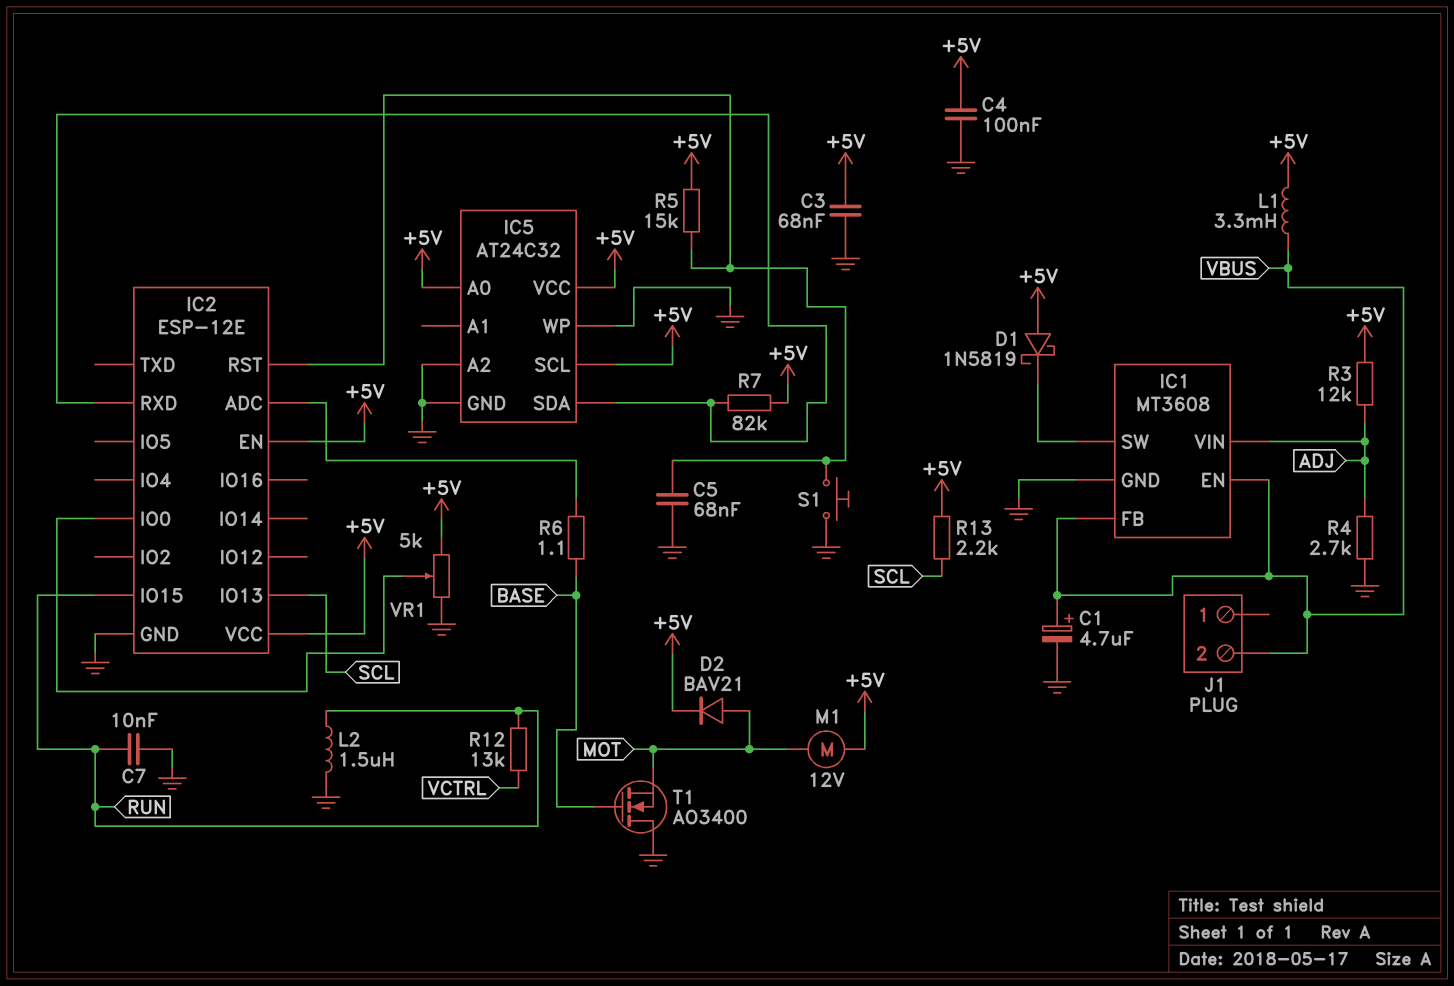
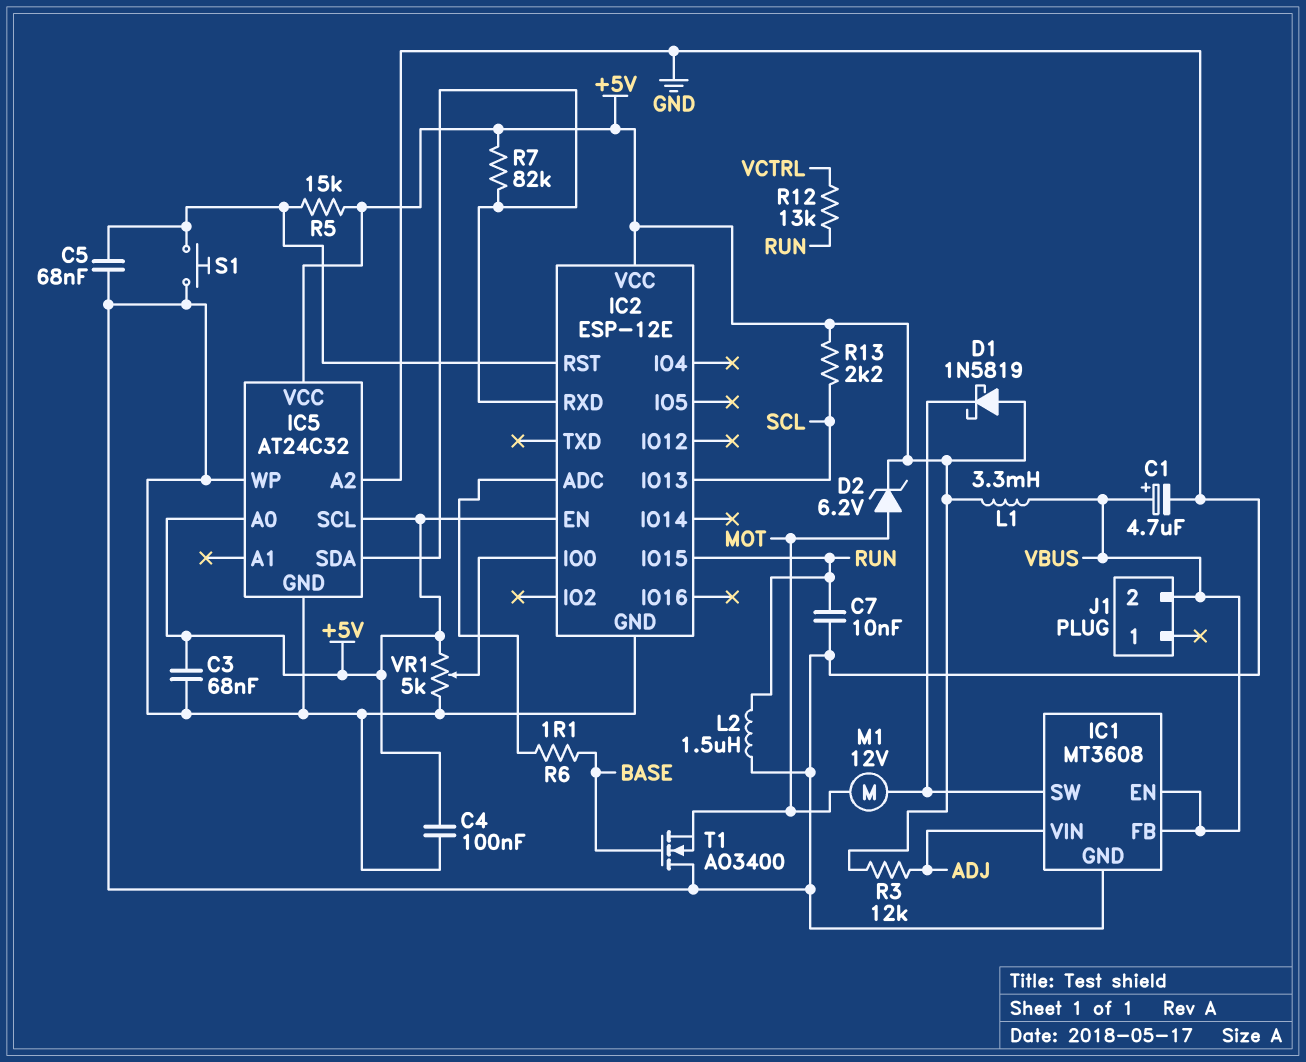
D2: diode BAV21 (A MOT, K +5V) -> zener 6.2V (A MOT, K +5V)
M1: motor 12V (+5V, MOT) -> motor 12V (IC1/SW, MOT)
R4: 2.7k (ADJ, GND) -> none

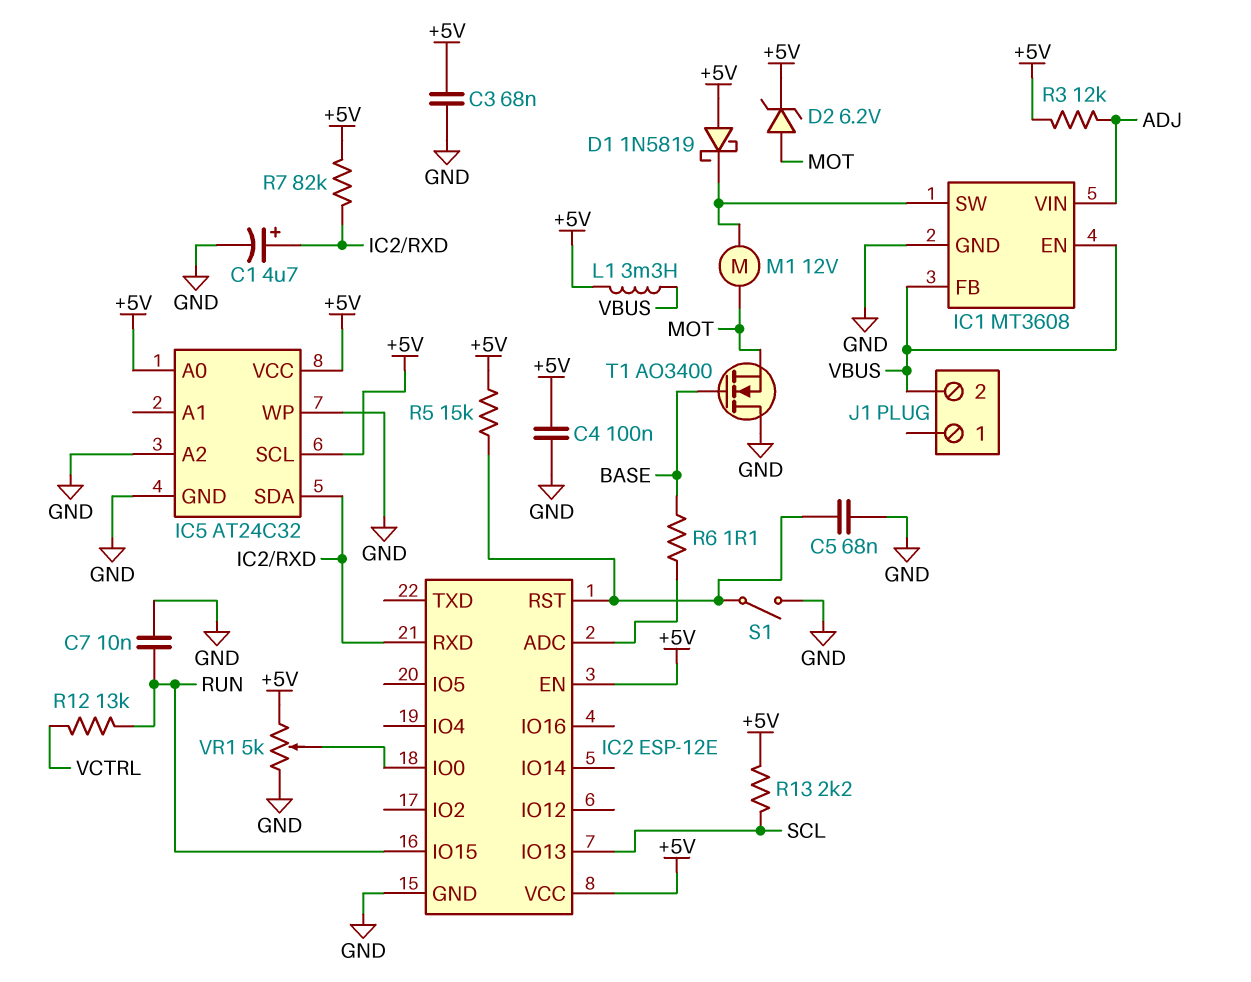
C1: 4.7uF (plus VBUS, minus GND) -> 4.7uF (plus IC2/RXD, minus GND)
L2: 1.5uH (GND, RUN) -> none
S1: button (GND, IC2/RST) -> switch (GND, IC2/RST)

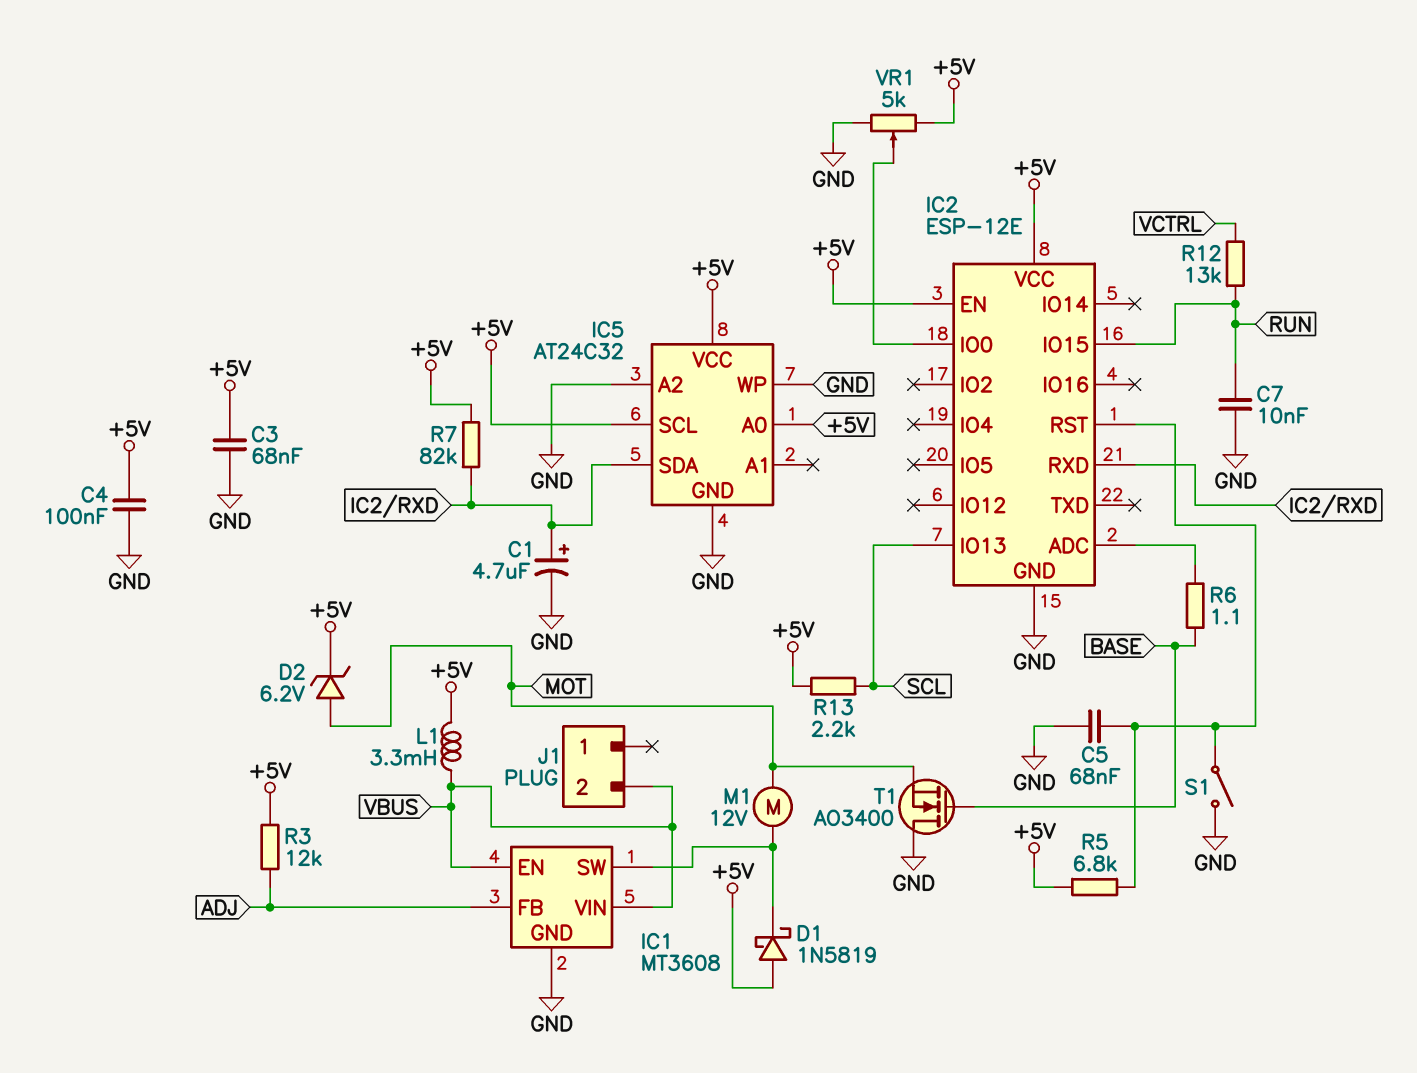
IC1 pin FB: VBUS -> ADJ
IC1 pin VIN: ADJ -> VBUS
R5: 15k (+5V, IC2/RST) -> 6.8k (+5V, IC2/RST)

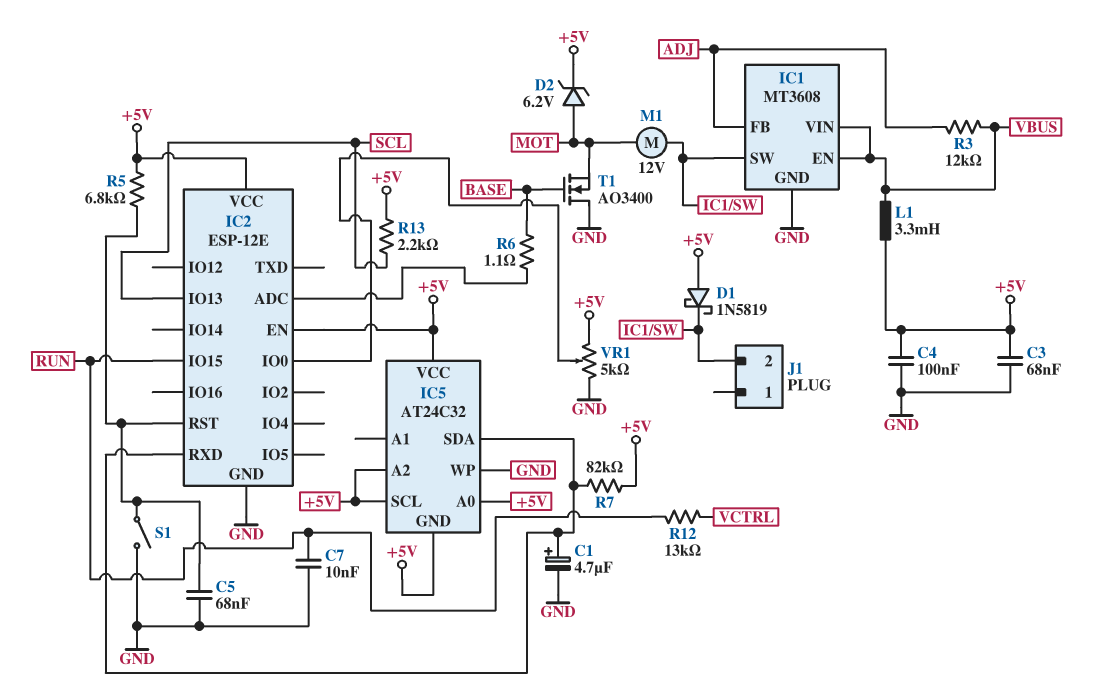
IC5 pin A2: GND -> +5V
IC5 pin GND: GND -> +5V
J1 pin 2: VBUS -> IC1/SW
R3: 12k (+5V, ADJ) -> 12k (ADJ, VBUS)

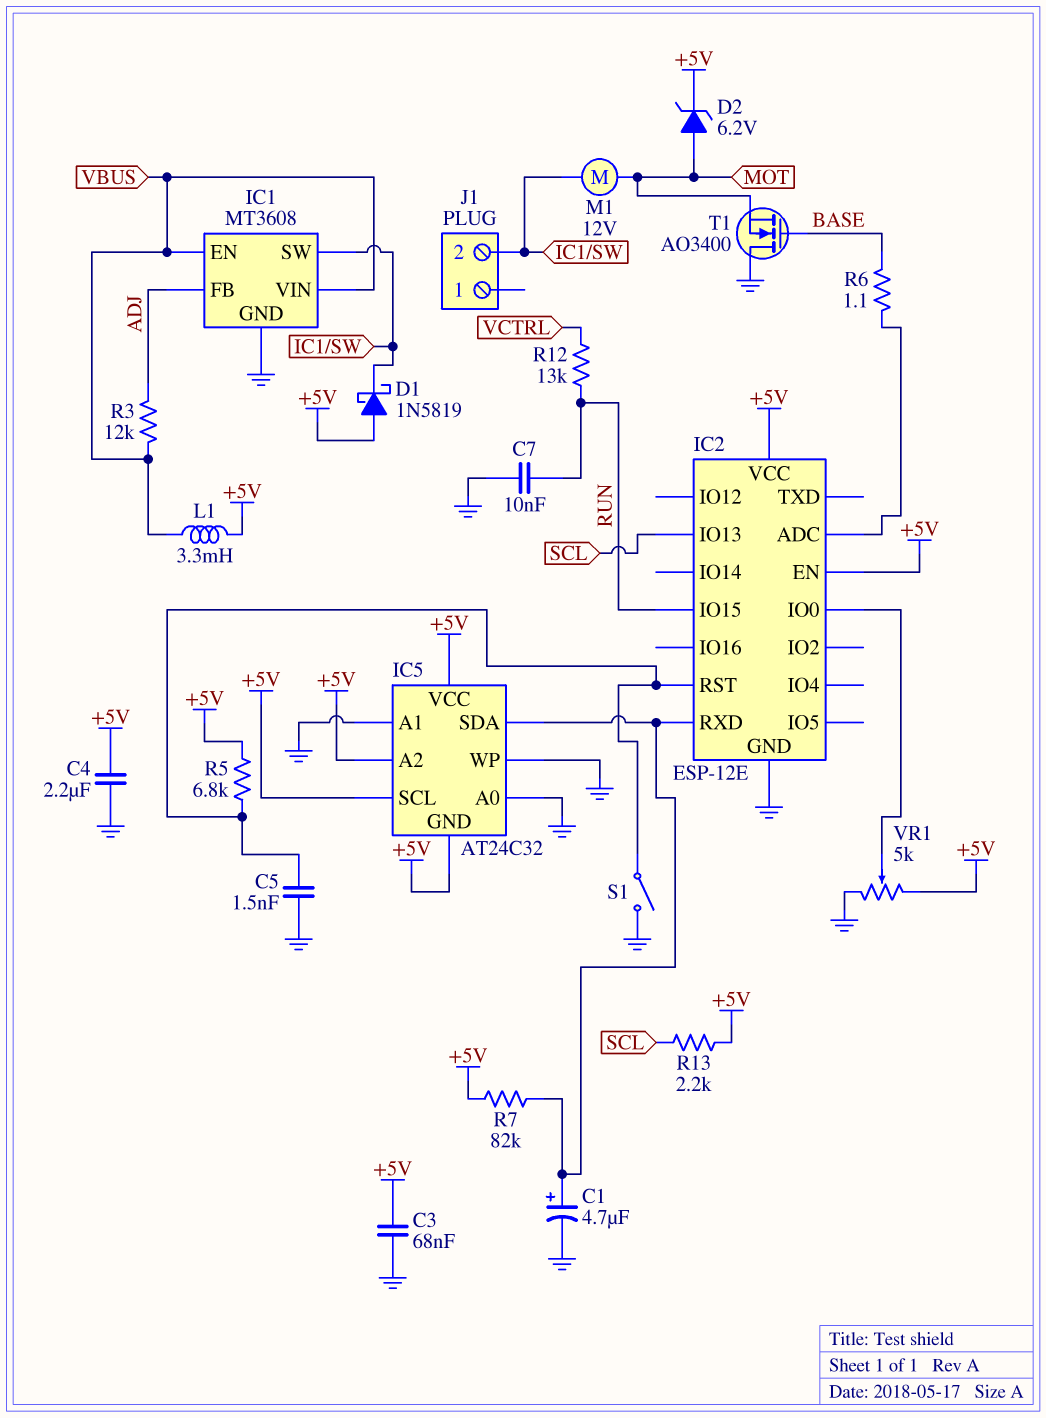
C4: 100nF (+5V, GND) -> 2.2uF (+5V, GND)
C5: 68nF (GND, IC2/RST) -> 1.5nF (GND, IC2/RST)
IC5 pin A0: +5V -> GND
IC5 pin A1: none -> GND

